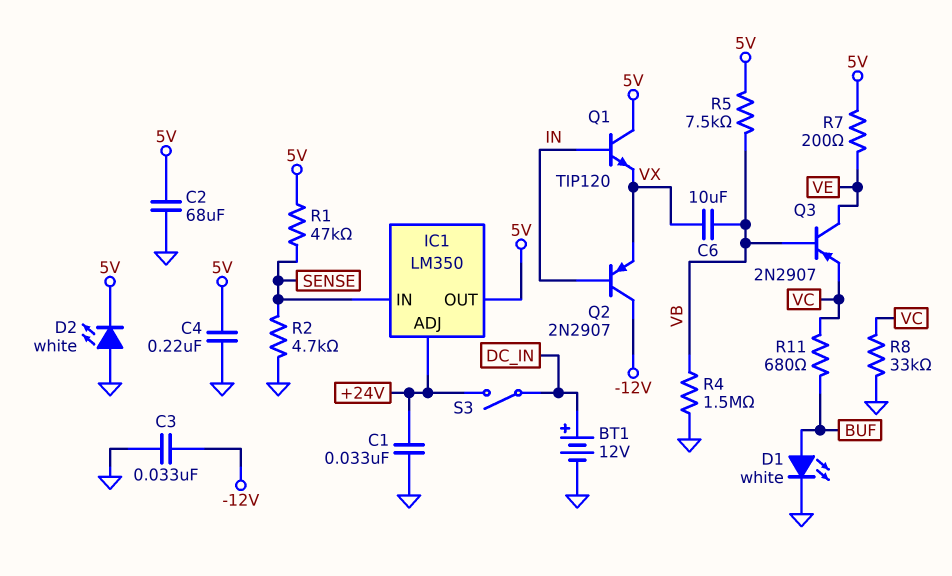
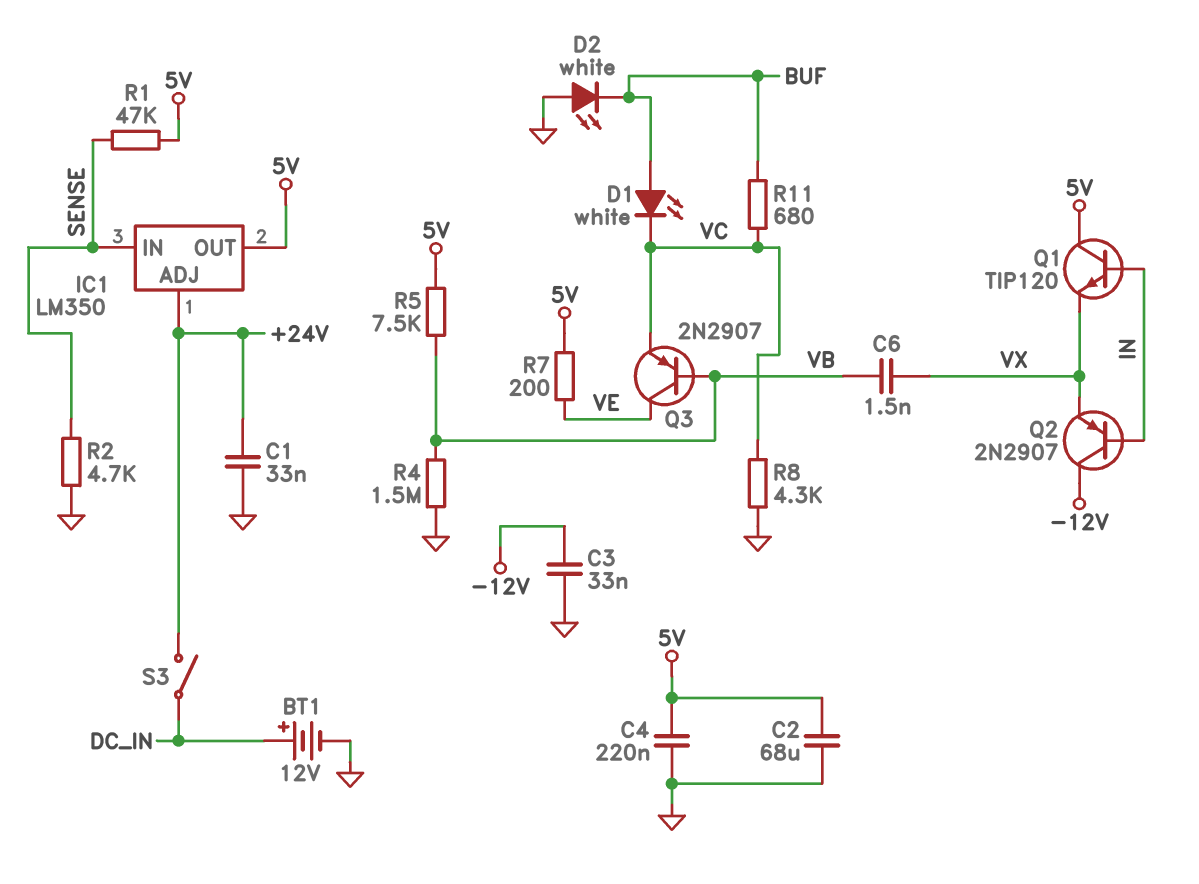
C6: 10uF (VB, VX) -> 1.5nF (VB, VX)
D1: LED white (A BUF, K GND) -> LED white (A BUF, K VC)
D2: LED white (A GND, K 5V) -> LED white (A GND, K BUF)
R8: 33k (GND, VC) -> 4.3k (GND, VC)

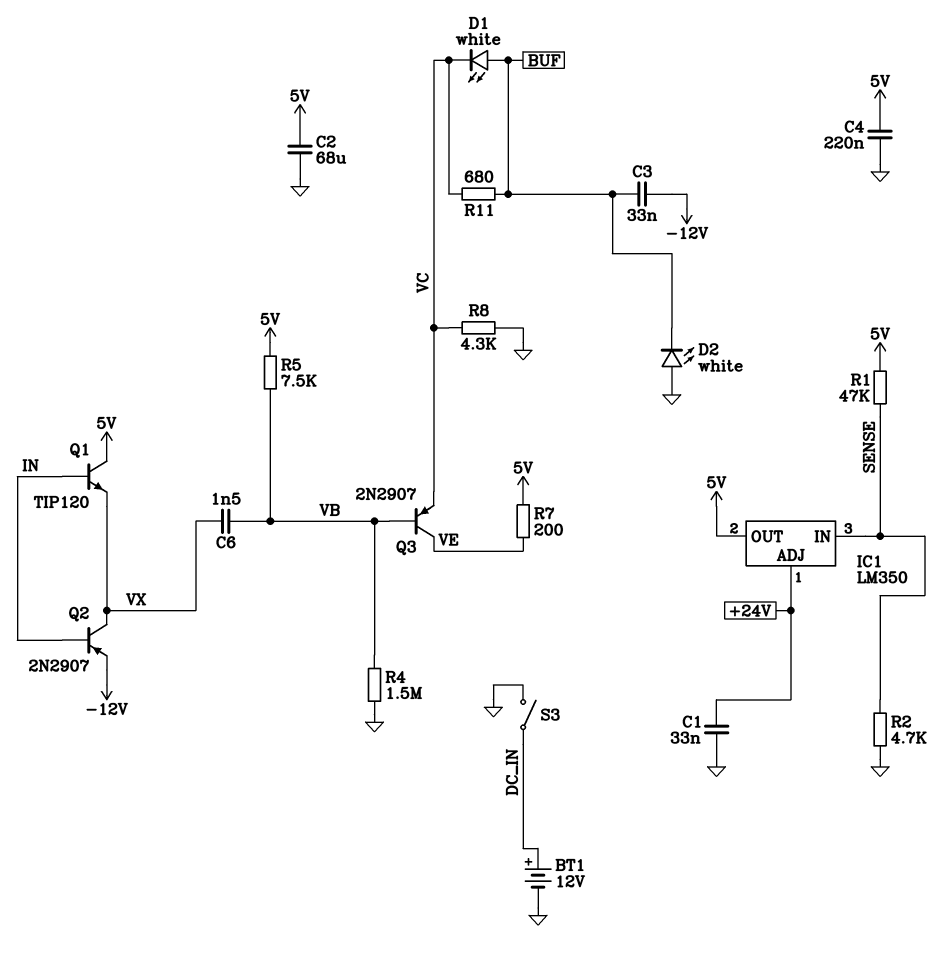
C3: 33nF (-12V, GND) -> 33nF (-12V, BUF)
Q2: PNP 2N2907 (B IN, C -12V, E VX) -> PNP 2N2907 (B IN, C VX, E -12V)
S3: switch (+24V, DC_IN) -> switch (DC_IN, GND)

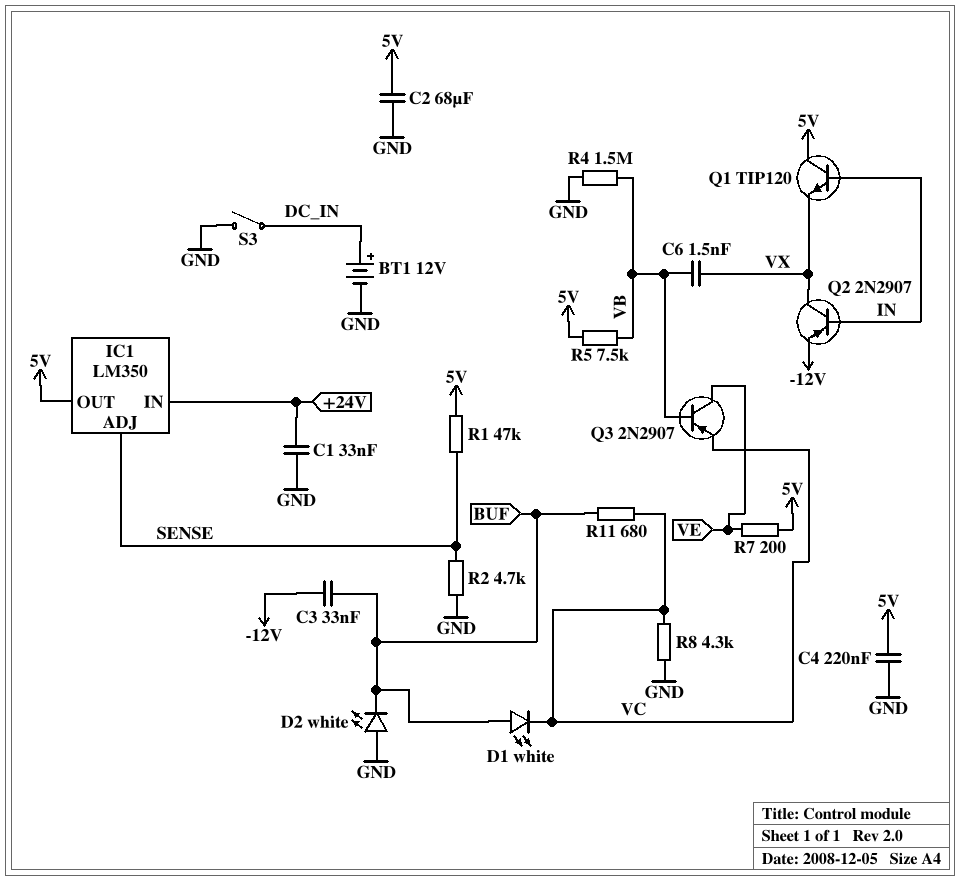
IC1 pin ADJ: +24V -> SENSE
IC1 pin IN: SENSE -> +24V

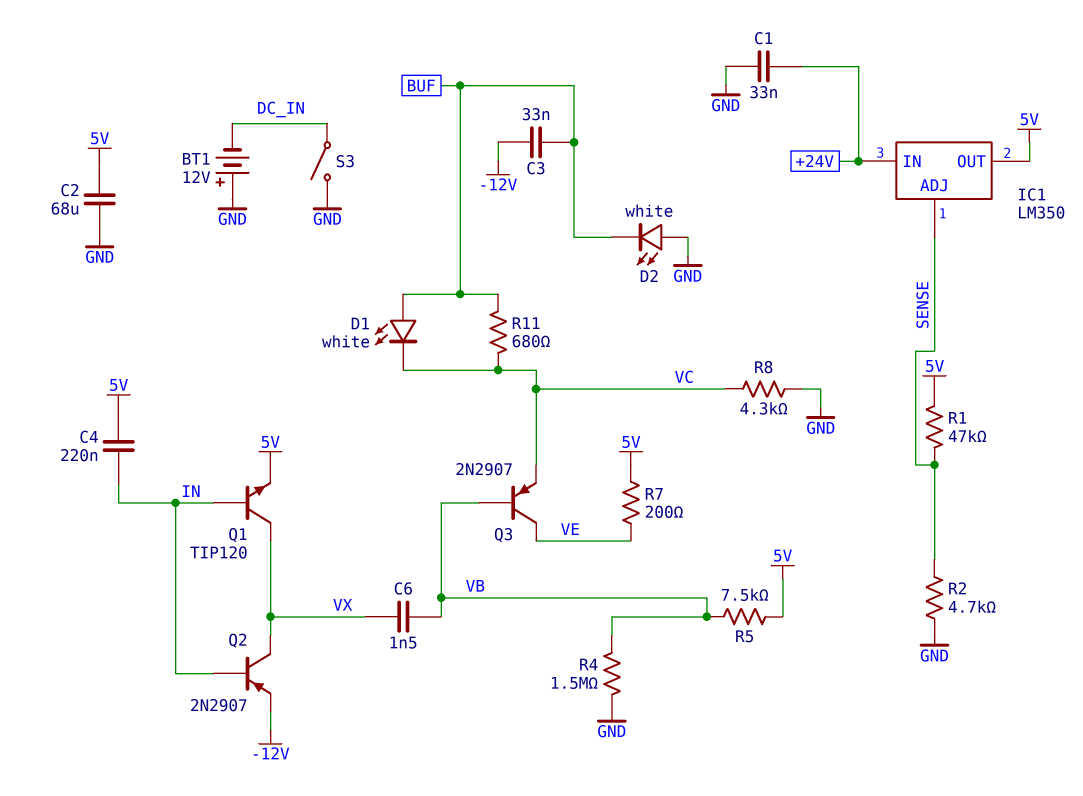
BT1: 12V (plus DC_IN, minus GND) -> 12V (plus GND, minus DC_IN)
C4: 220nF (5V, GND) -> 220nF (5V, IN)
Q1: NPN TIP120 (B IN, C 5V, E VX) -> NPN TIP120 (B IN, C VX, E 5V)

